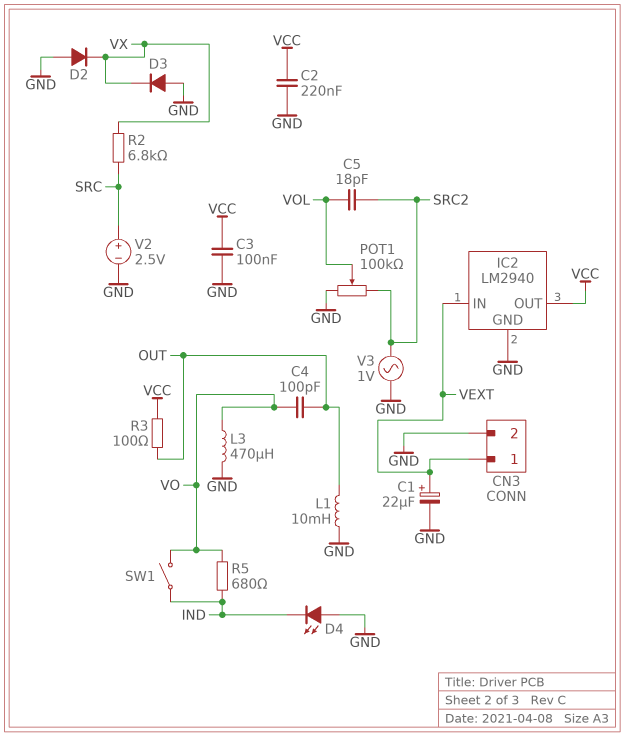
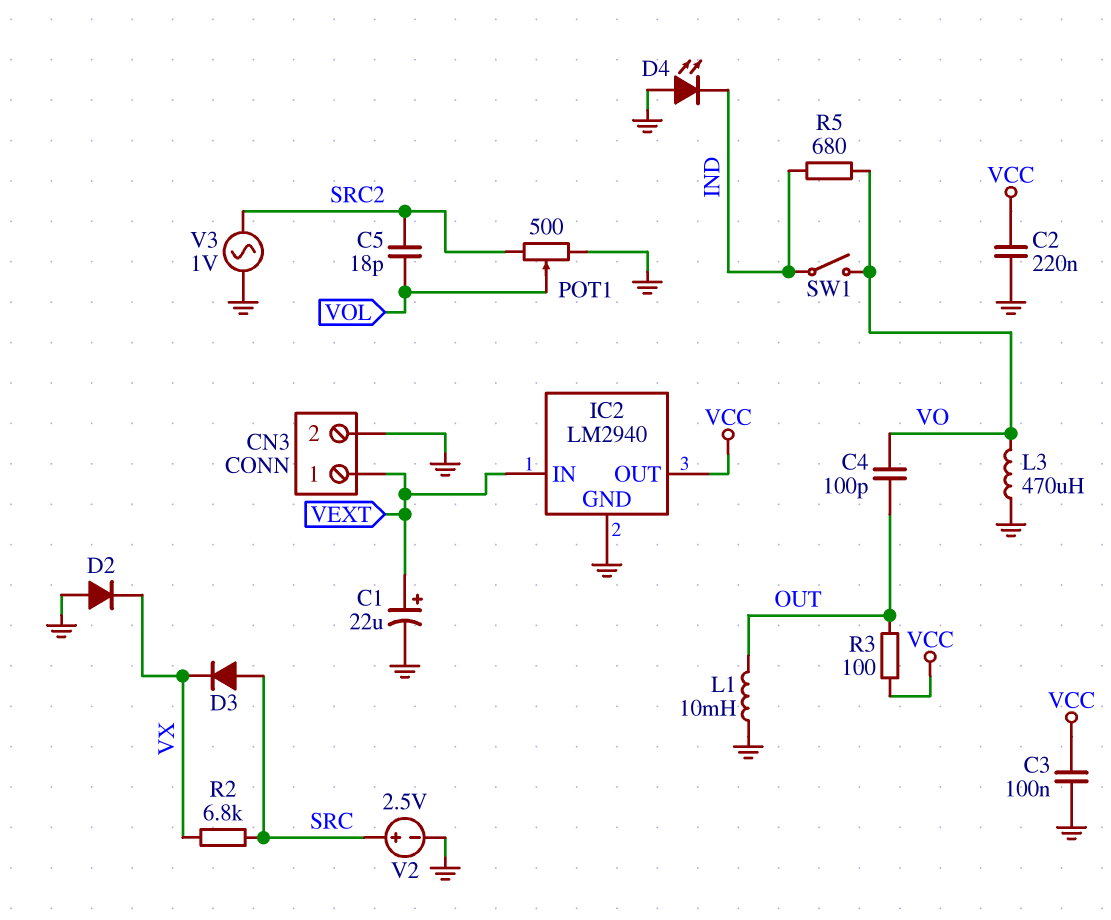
D3: diode (A GND, K VX) -> diode (A SRC, K VX)
POT1: 100k (GND, SRC2, wiper VOL) -> 500 (GND, SRC2, wiper VOL)

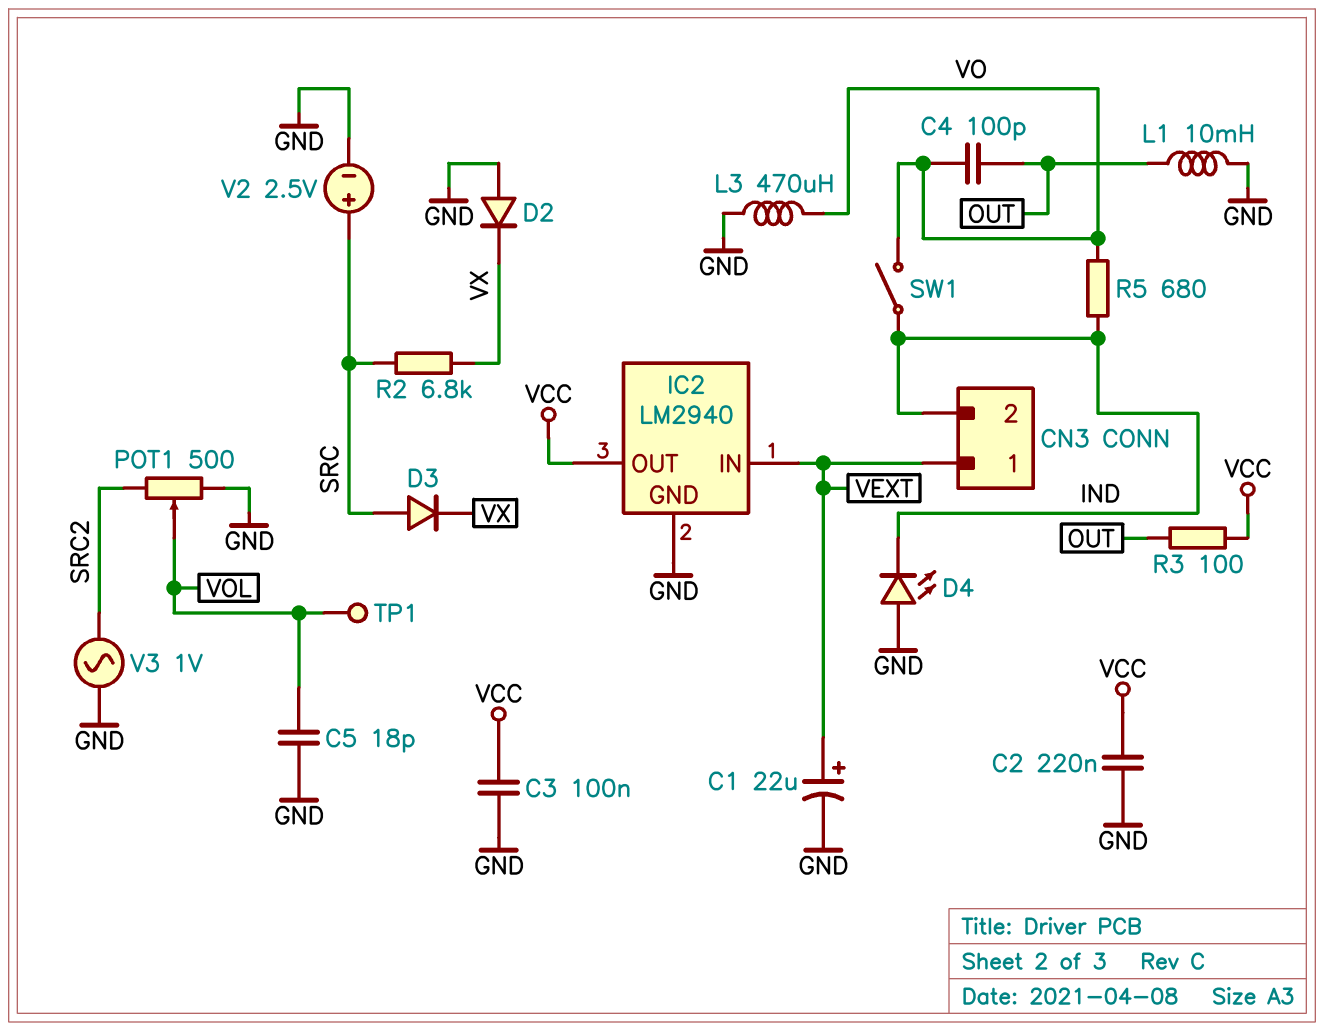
C5: 18pF (SRC2, VOL) -> 18pF (GND, VOL)
CN3 pin 2: GND -> IND
TP1: none -> test point (VOL)

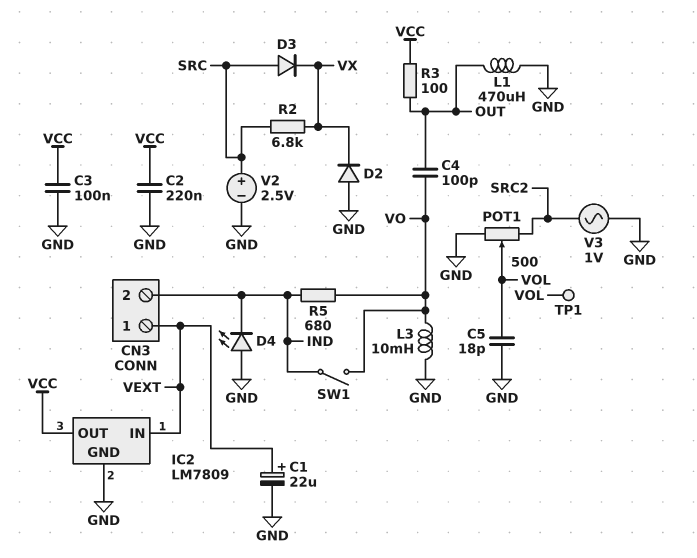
IC2: LM2940 -> LM7809
L1: 10mH (GND, OUT) -> 470uH (GND, OUT)
L3: 470uH (GND, VO) -> 10mH (GND, VO)

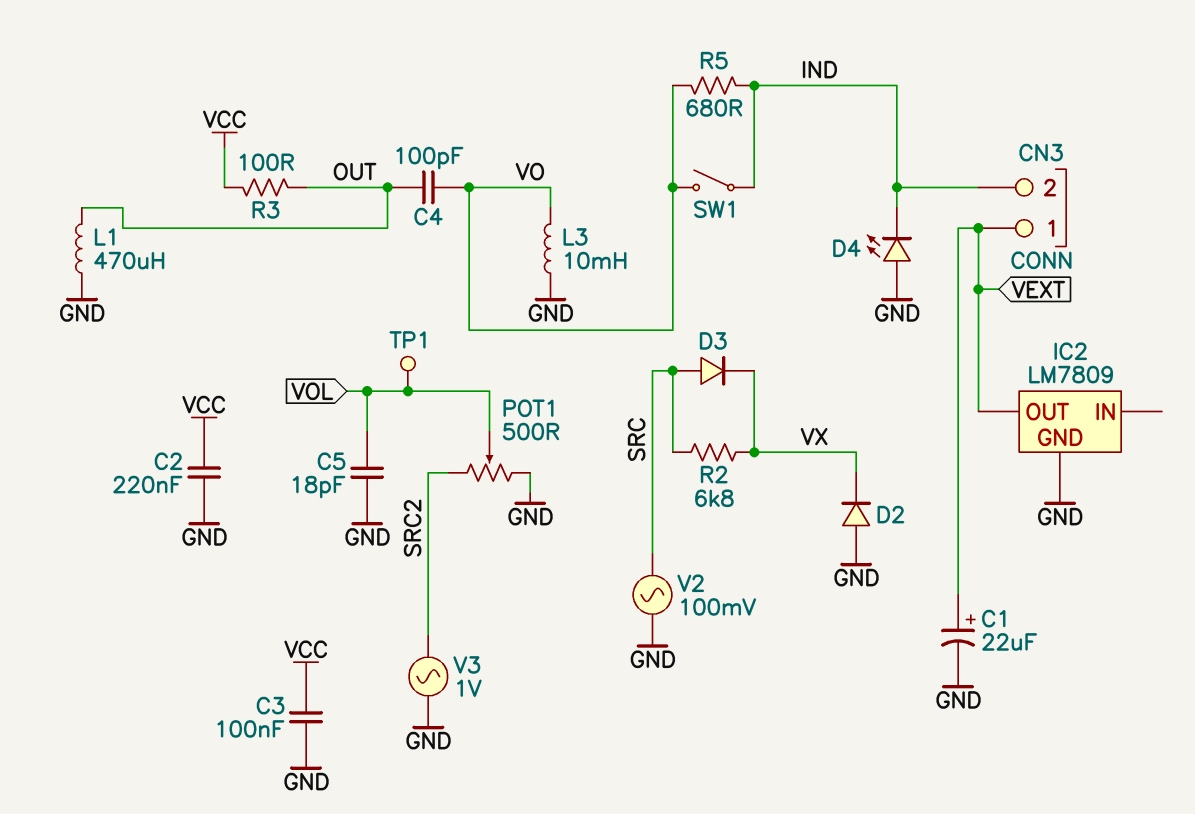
IC2 pin IN: VEXT -> none
IC2 pin OUT: VCC -> VEXT
V2: 2.5V (plus SRC, minus GND) -> AC 100mV (GND, SRC)

